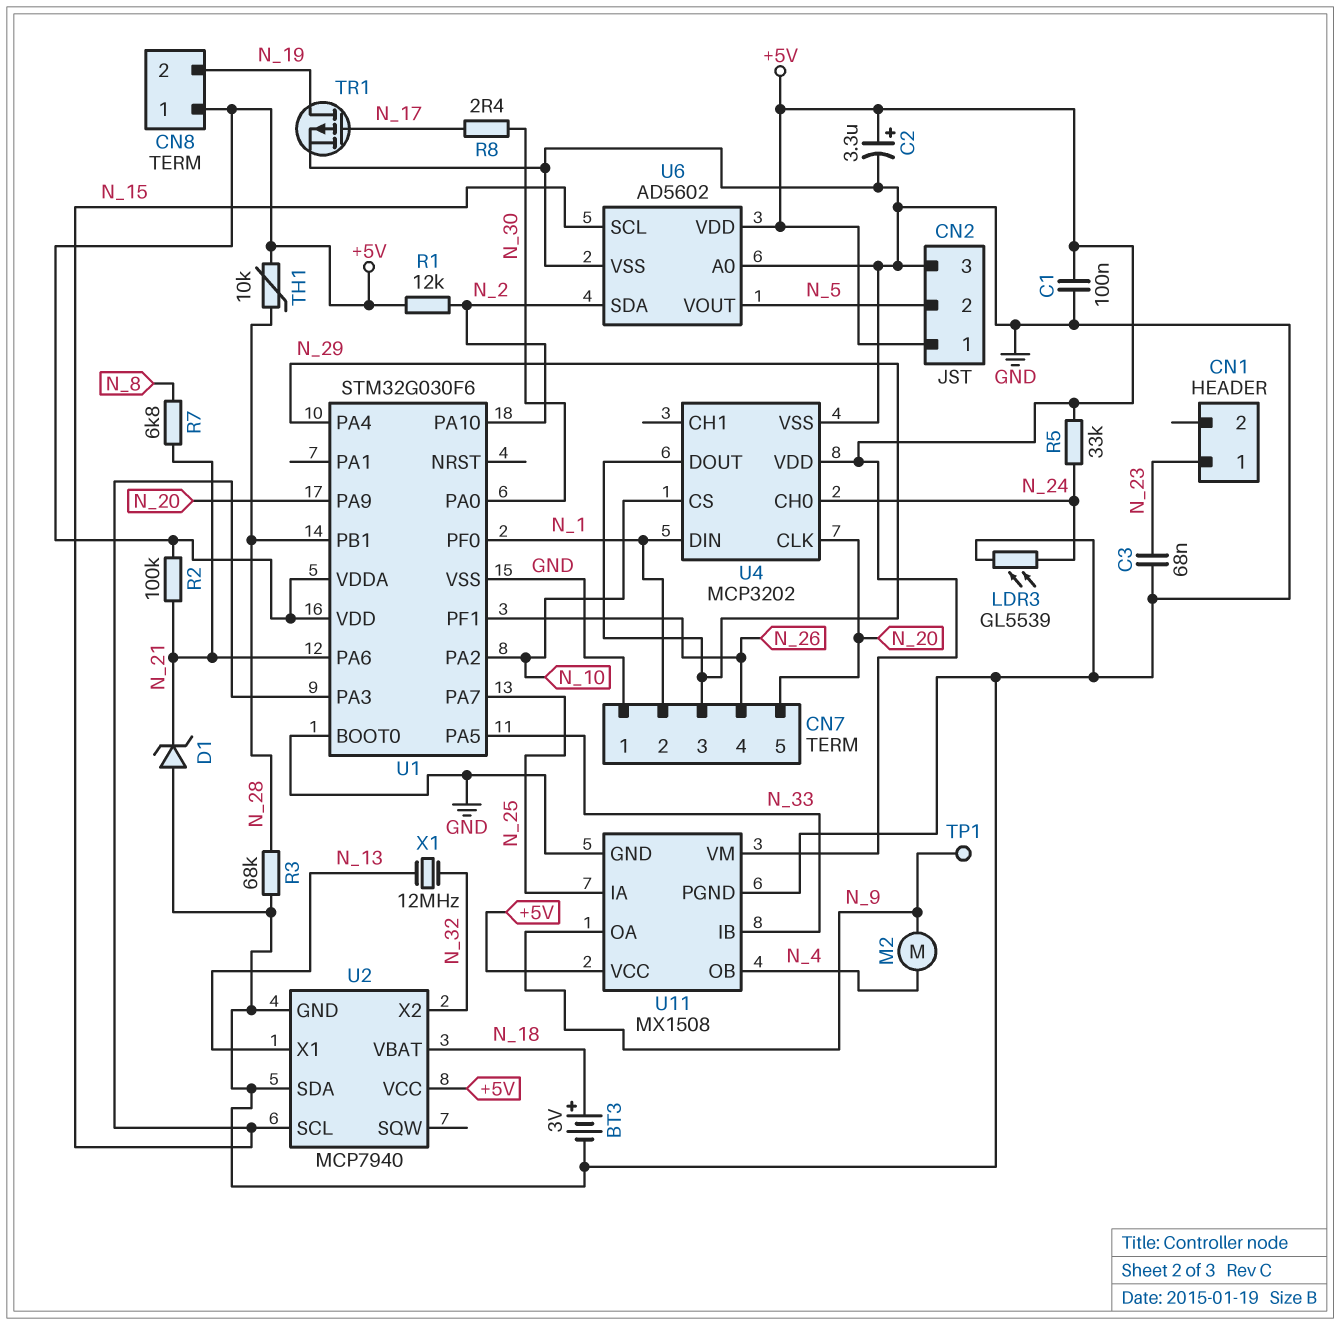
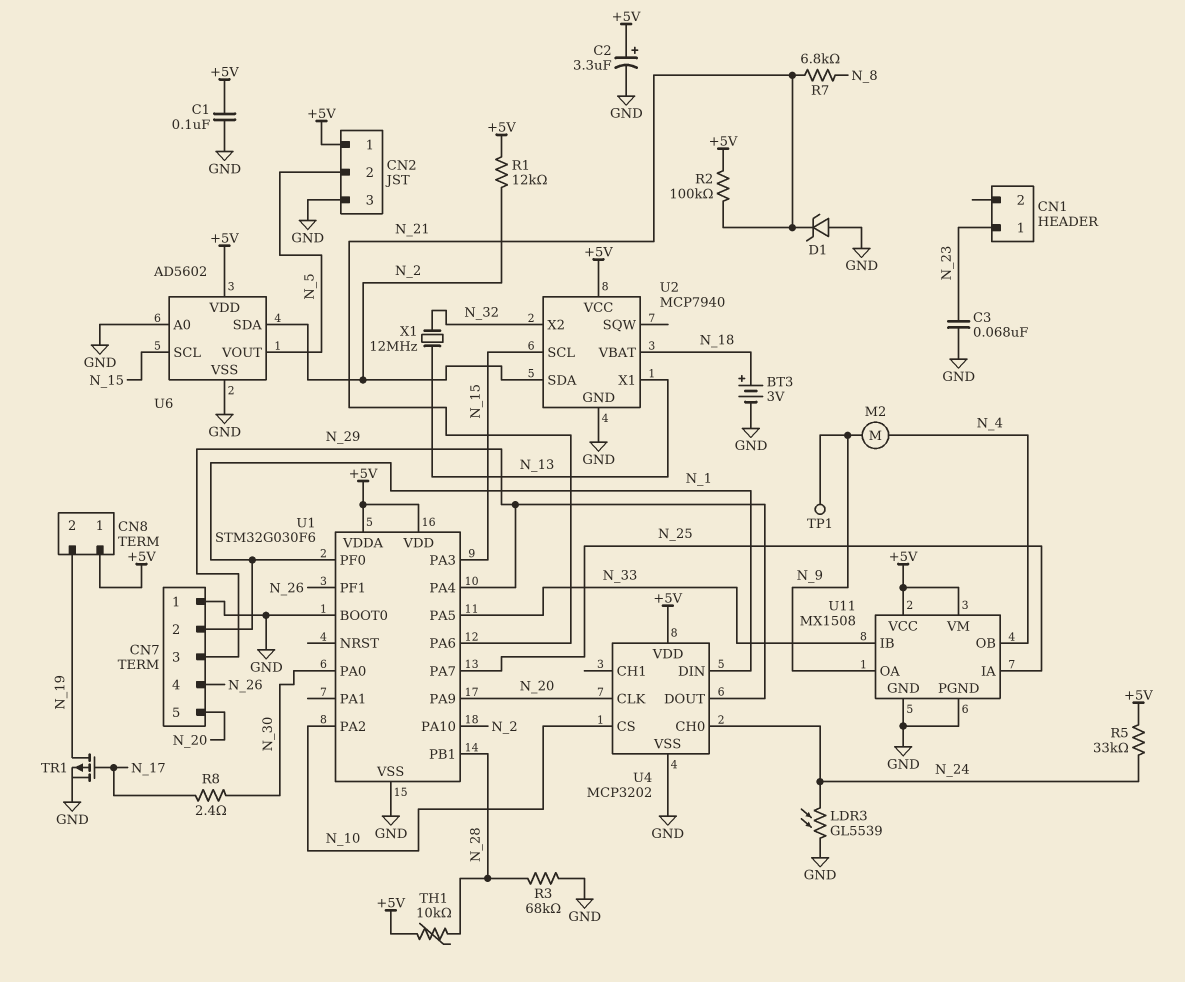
U2 pin SDA: GND -> N_2

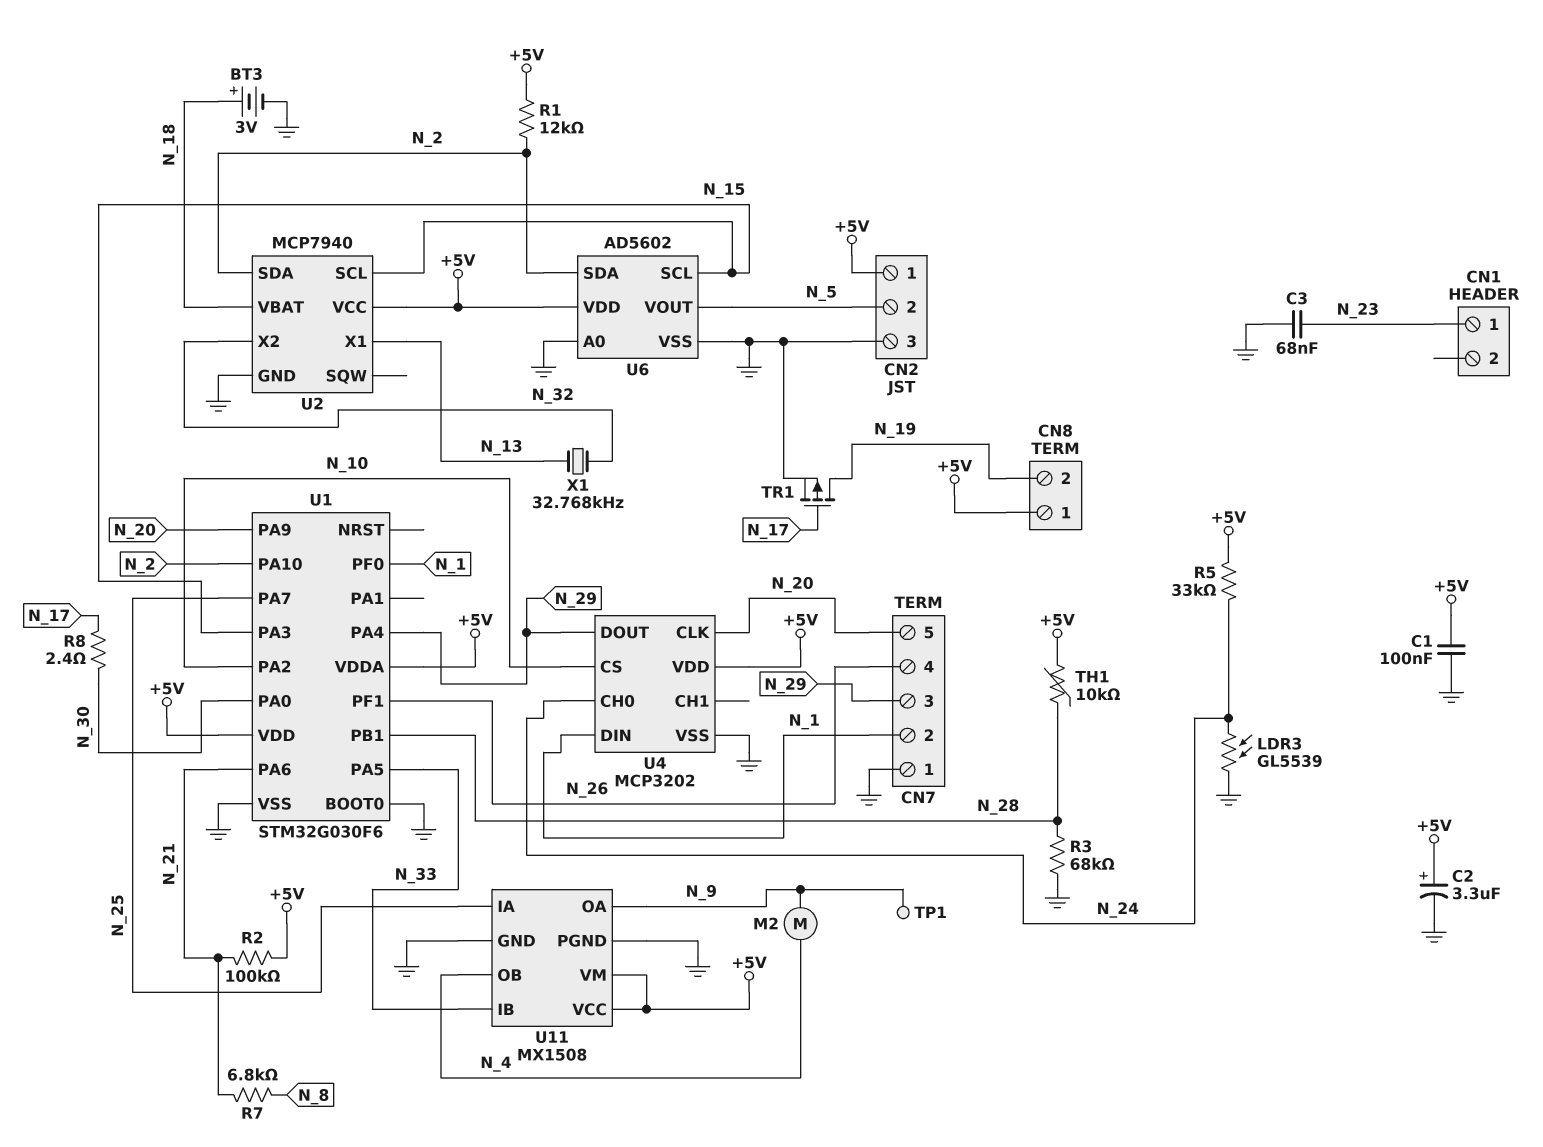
D1: zener (A GND, K N_21) -> none
X1: 12MHz (N_13, N_32) -> 32.768kHz (N_13, N_32)

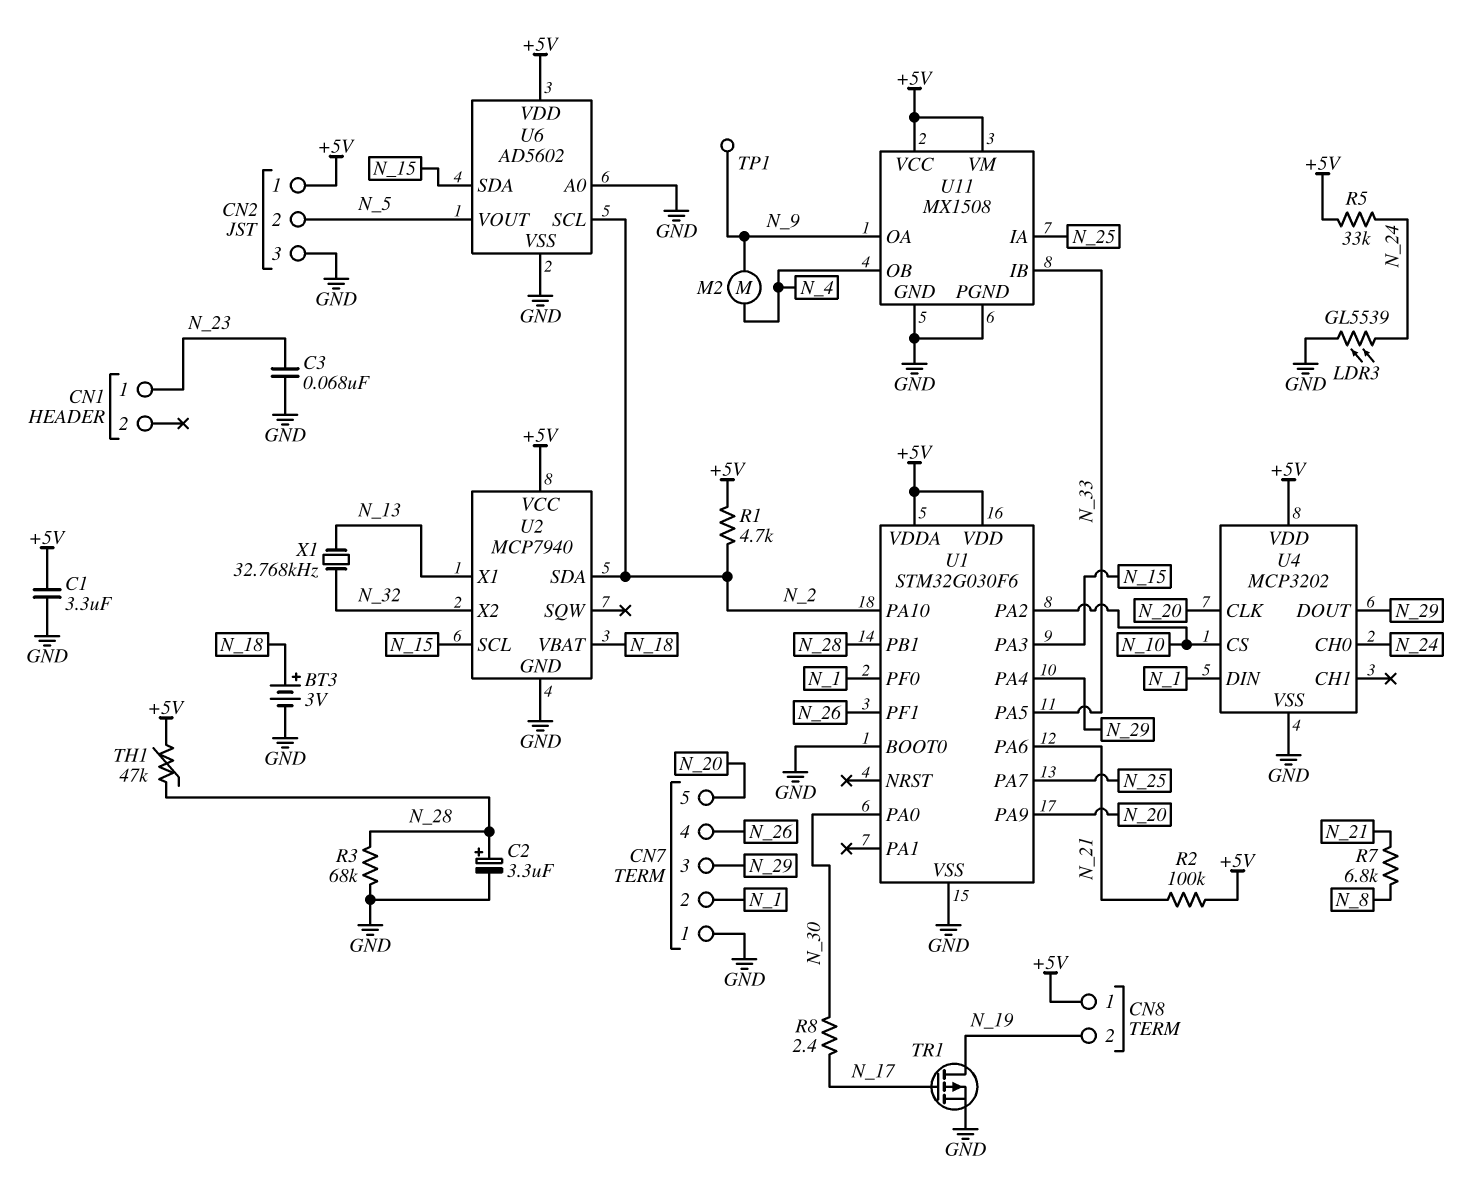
C1: 100nF (+5V, GND) -> 3.3uF (+5V, GND)
C2: 3.3uF (plus +5V, minus GND) -> 3.3uF (plus N_28, minus GND)
R1: 12k (+5V, N_2) -> 4.7k (+5V, N_2)
TH1: 10k (+5V, N_28) -> 47k (+5V, N_28)
U6 pin SCL: N_15 -> N_2
U6 pin SDA: N_2 -> N_15

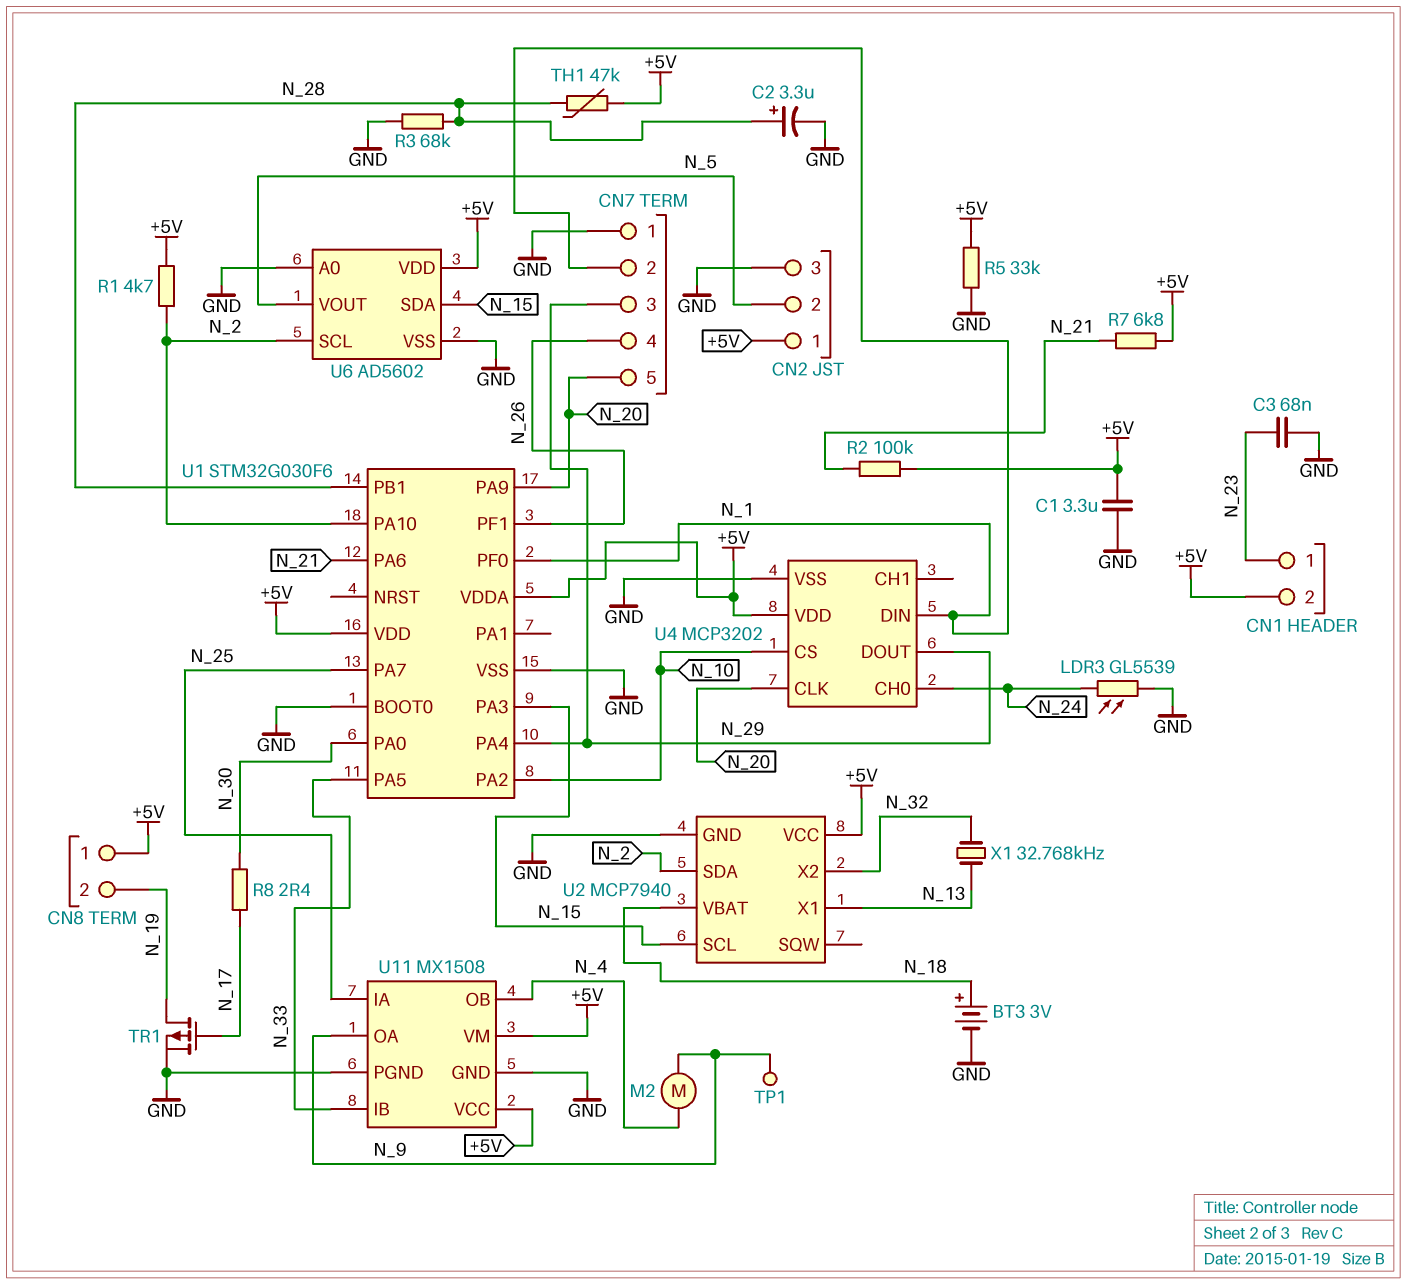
CN1 pin 2: none -> +5V
R5: 33k (+5V, N_24) -> 33k (+5V, GND)
R7: 6.8k (N_8, N_21) -> 6.8k (+5V, N_21)

